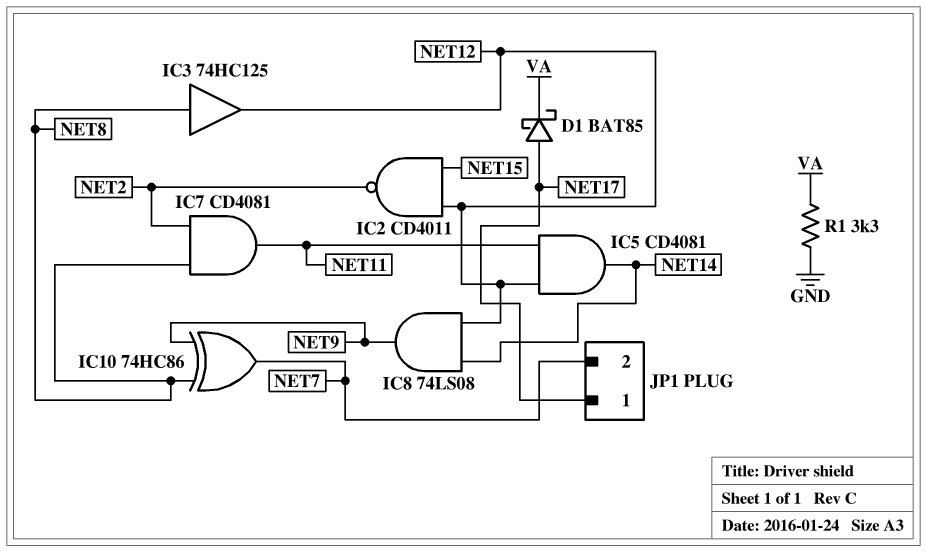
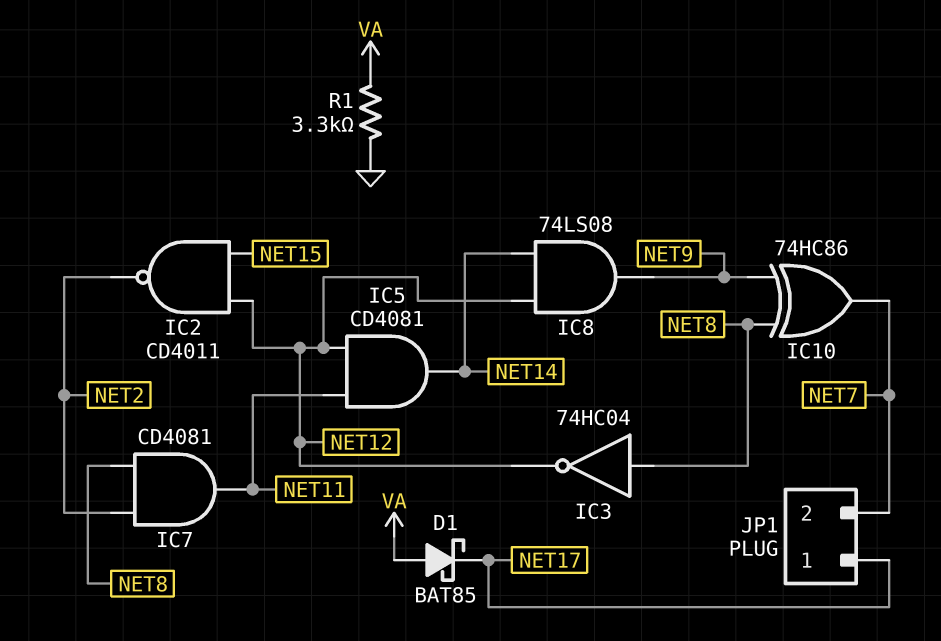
D1: schottky BAT85 (A NET17, K VA) -> schottky BAT85 (A VA, K NET17)
IC3: buffer 74HC125 (in NET8, out NET12) -> NOT 74HC04 (in NET8, out NET12)

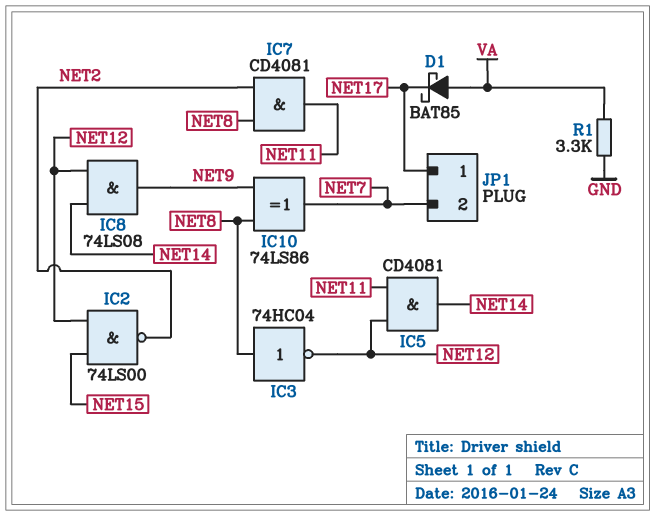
IC2: NAND CD4011 (in NET12, in NET15, out NET2) -> NAND 74LS00 (in NET12, in NET15, out NET2)
IC10: XOR 74HC86 (in NET8, in NET9, out NET7) -> XOR 74LS86 (in NET8, in NET9, out NET7)

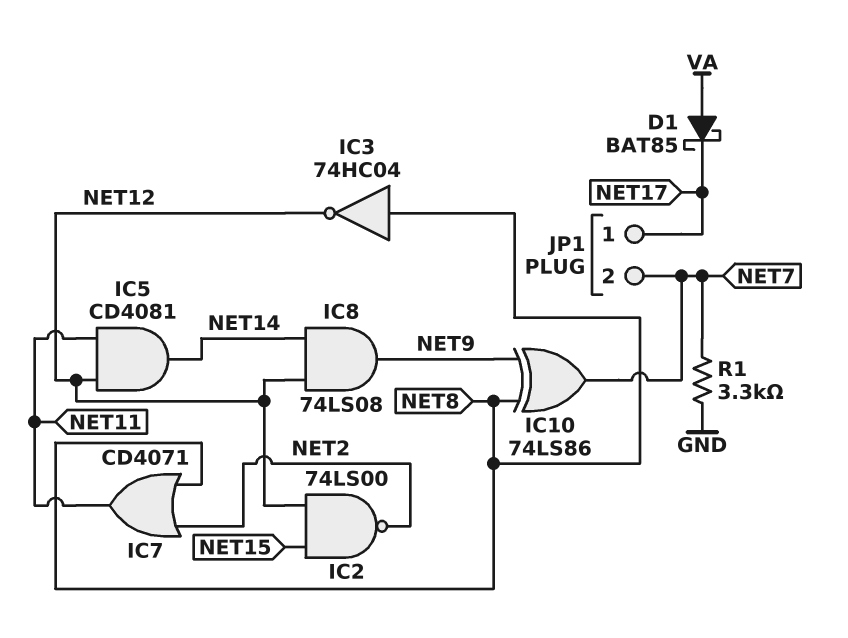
IC7: AND CD4081 (in NET2, in NET8, out NET11) -> OR CD4071 (in NET2, in NET8, out NET11)
R1: 3.3k (GND, VA) -> 3.3k (GND, NET7)

